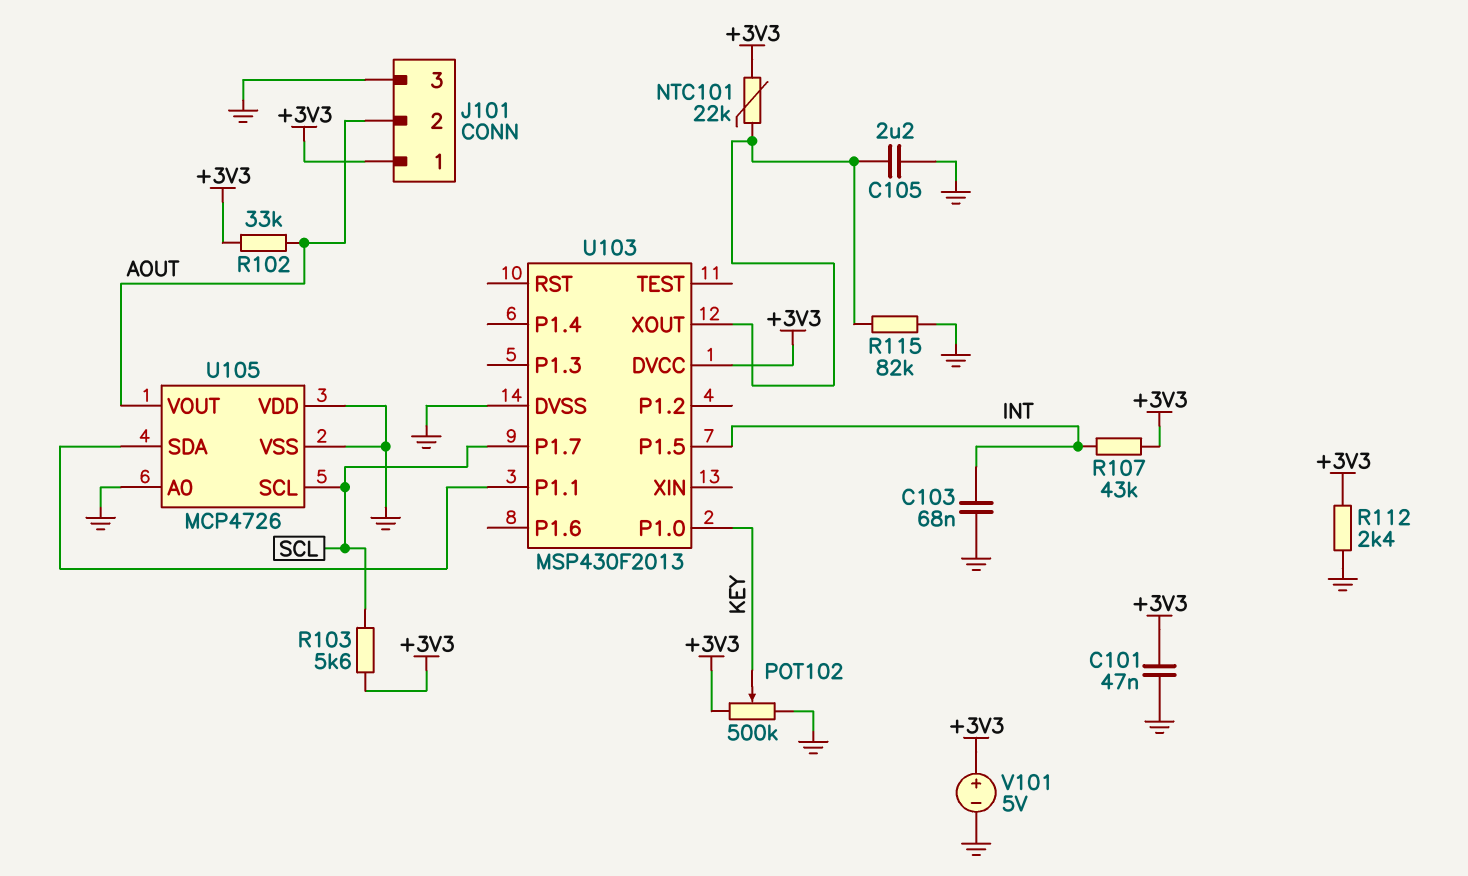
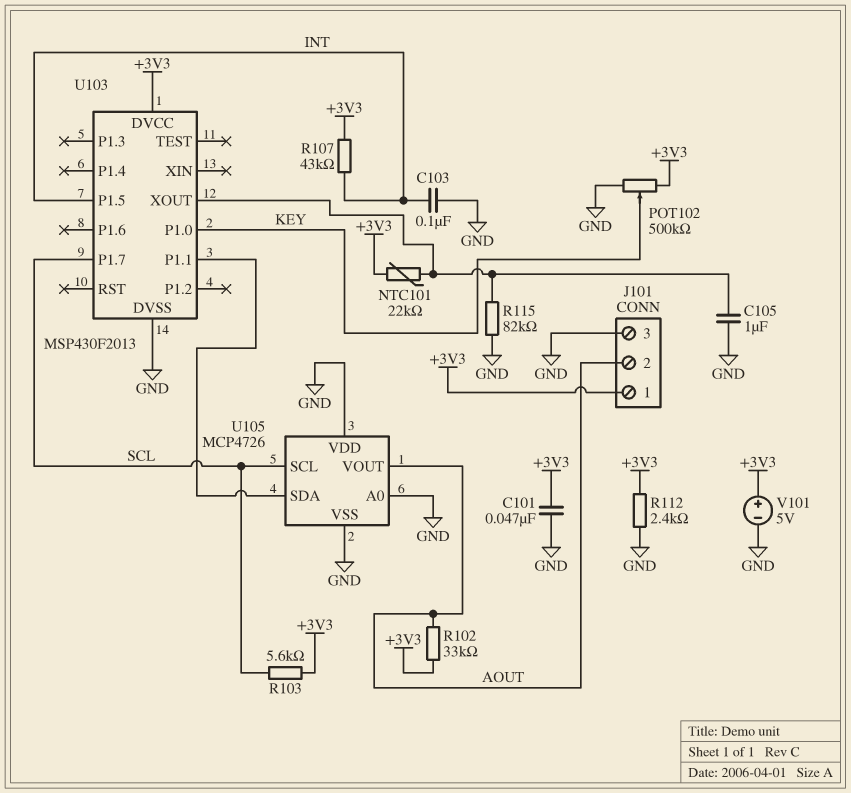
C103: 68nF (GND, INT) -> 100nF (GND, INT)
C105: 2.2uF (GND, U103/XOUT) -> 1uF (GND, U103/XOUT)

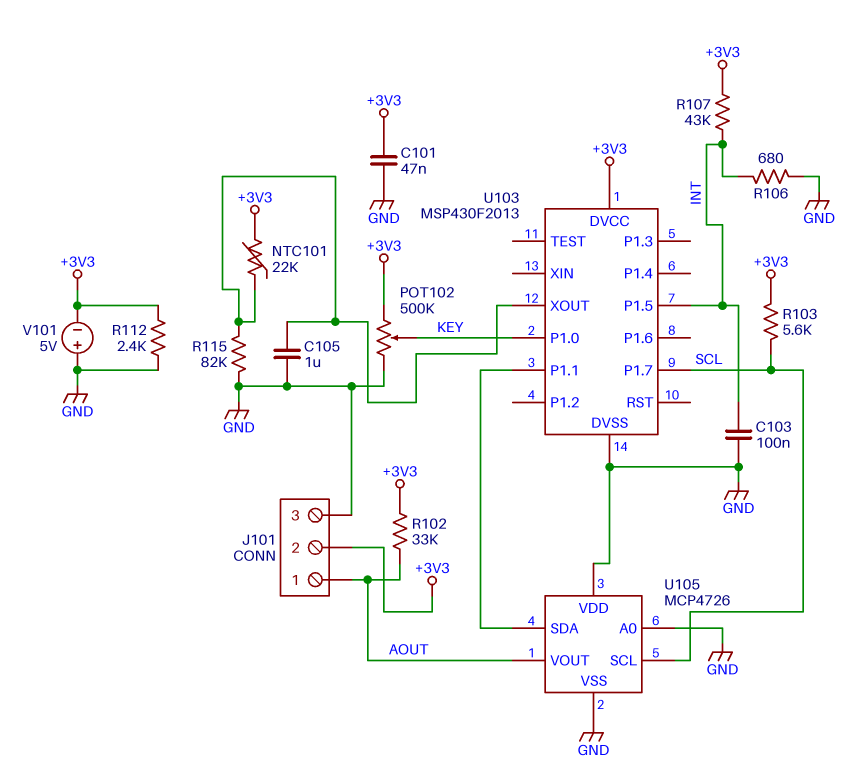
J101 pin 1: +3V3 -> AOUT
J101 pin 2: AOUT -> +3V3
R106: none -> 680 (GND, INT)
V101: 5V (plus +3V3, minus GND) -> 5V (plus GND, minus +3V3)

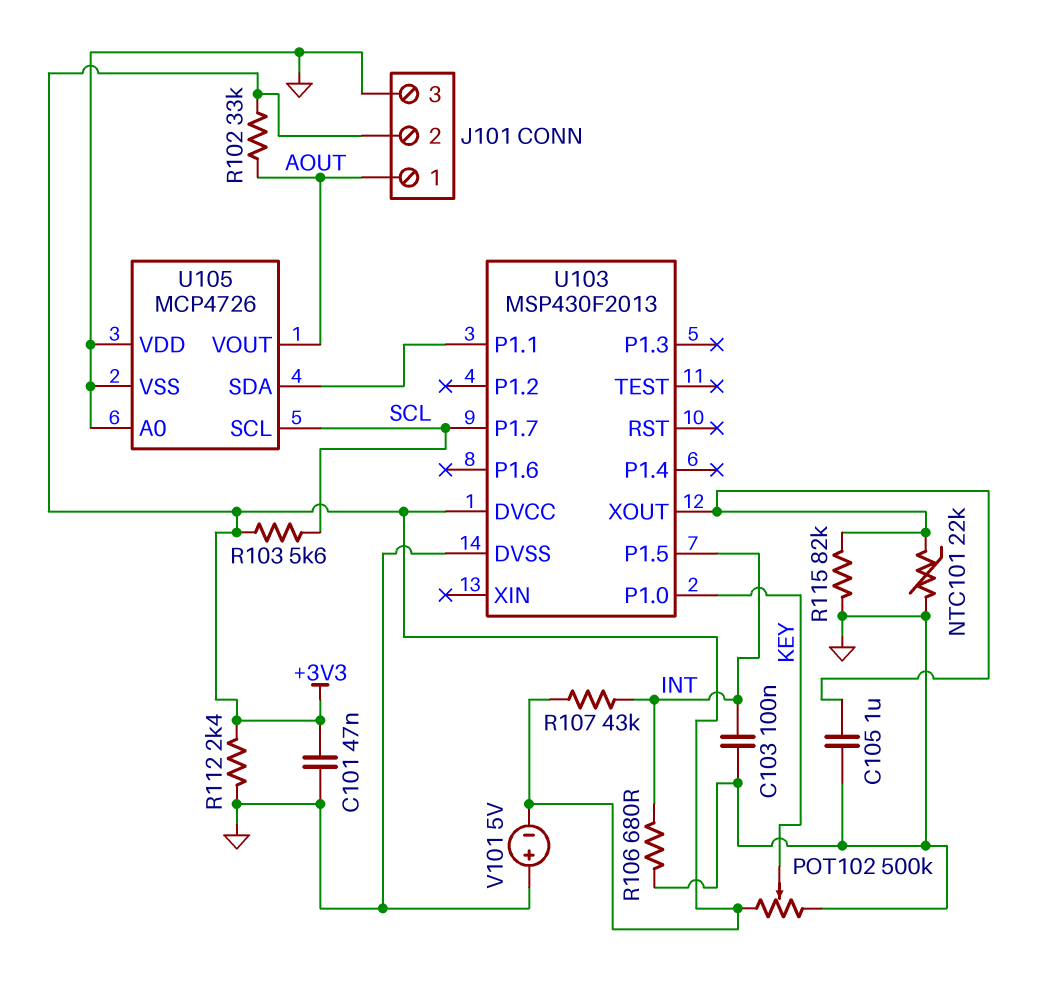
NTC101: 22k (+3V3, U103/XOUT) -> 22k (GND, U103/XOUT)

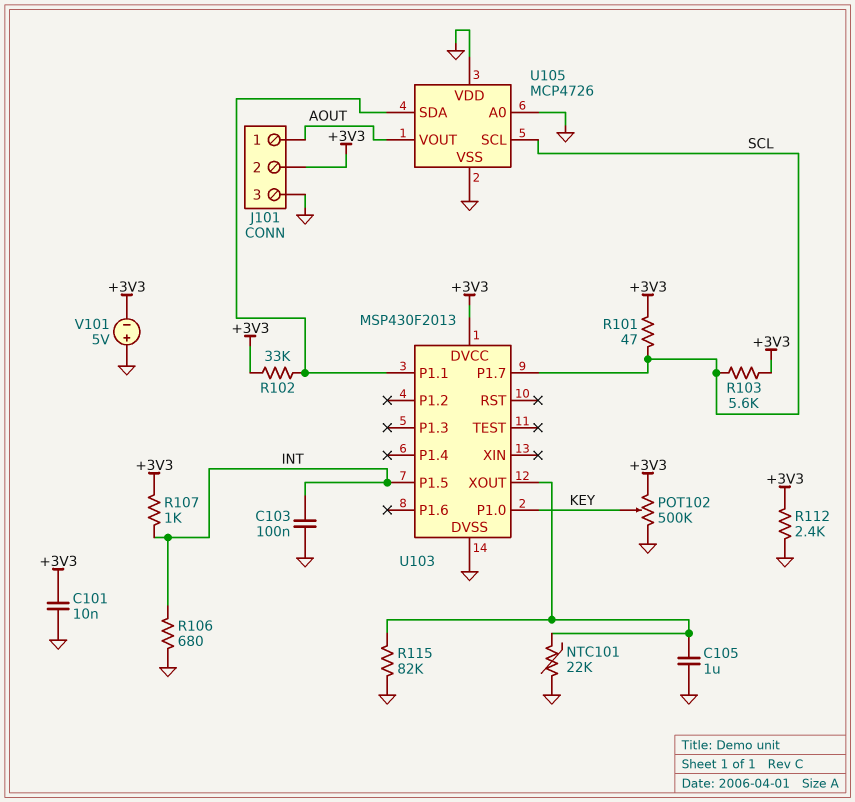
C101: 47nF (+3V3, GND) -> 10nF (+3V3, GND)
R101: none -> 47 (+3V3, SCL)
R102: 33k (+3V3, AOUT) -> 33k (+3V3, U103/P1.1)
R107: 43k (+3V3, INT) -> 1k (+3V3, INT)

